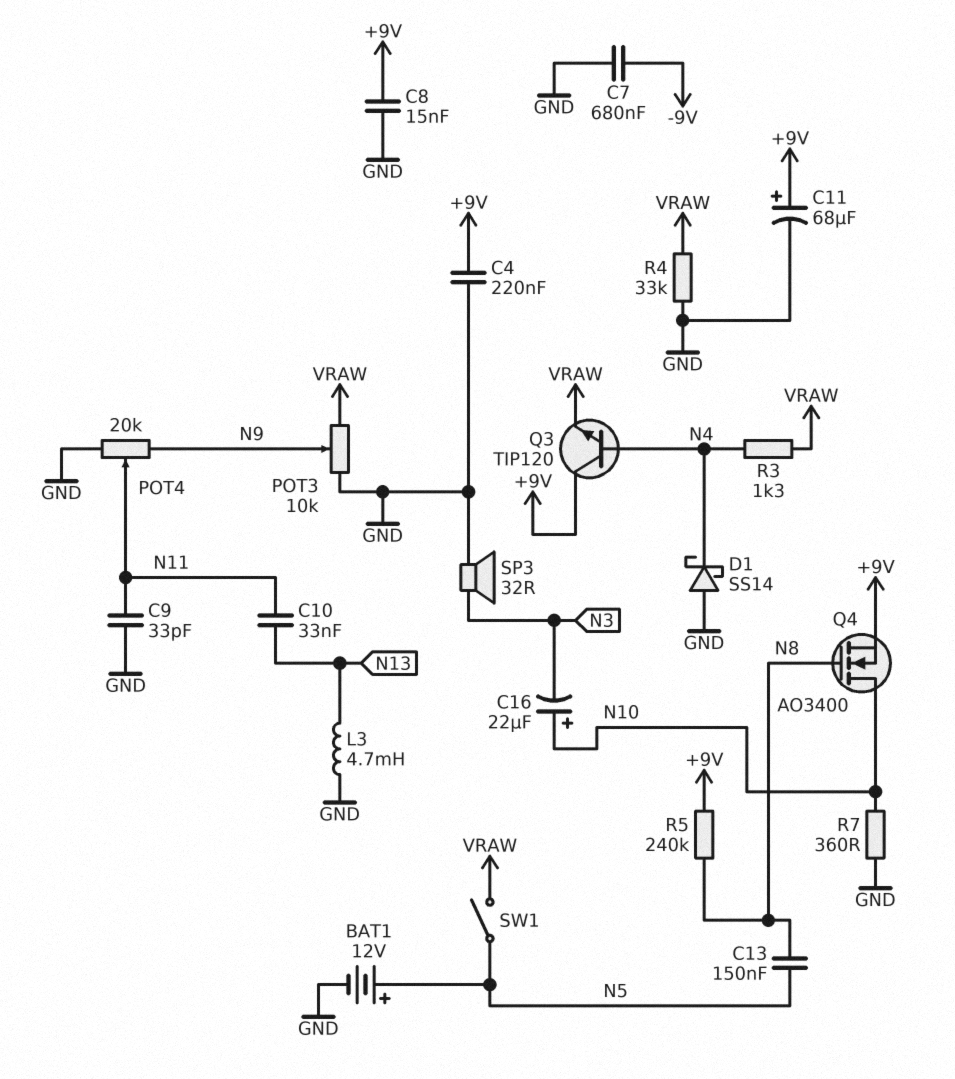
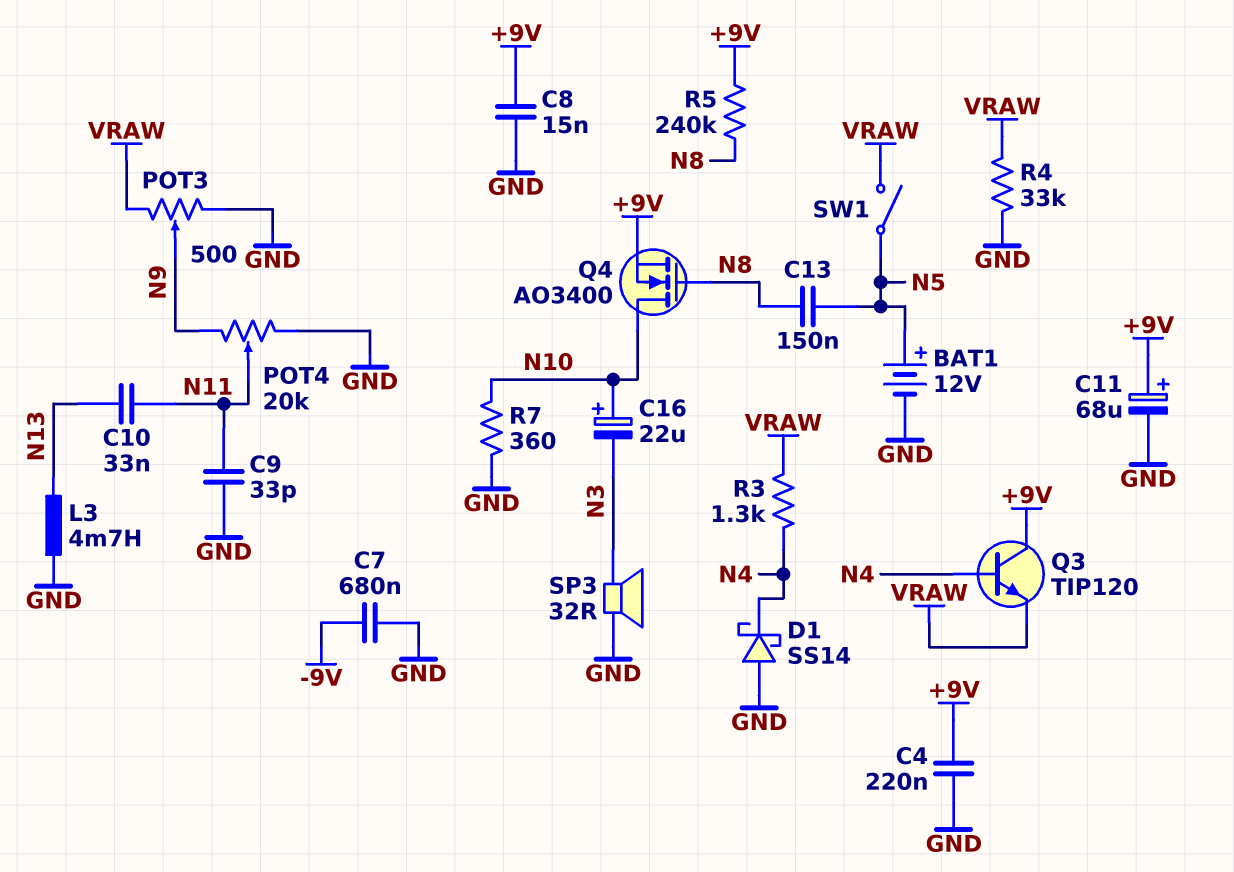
POT3: 10k (GND, VRAW, wiper N9) -> 500 (GND, VRAW, wiper N9)

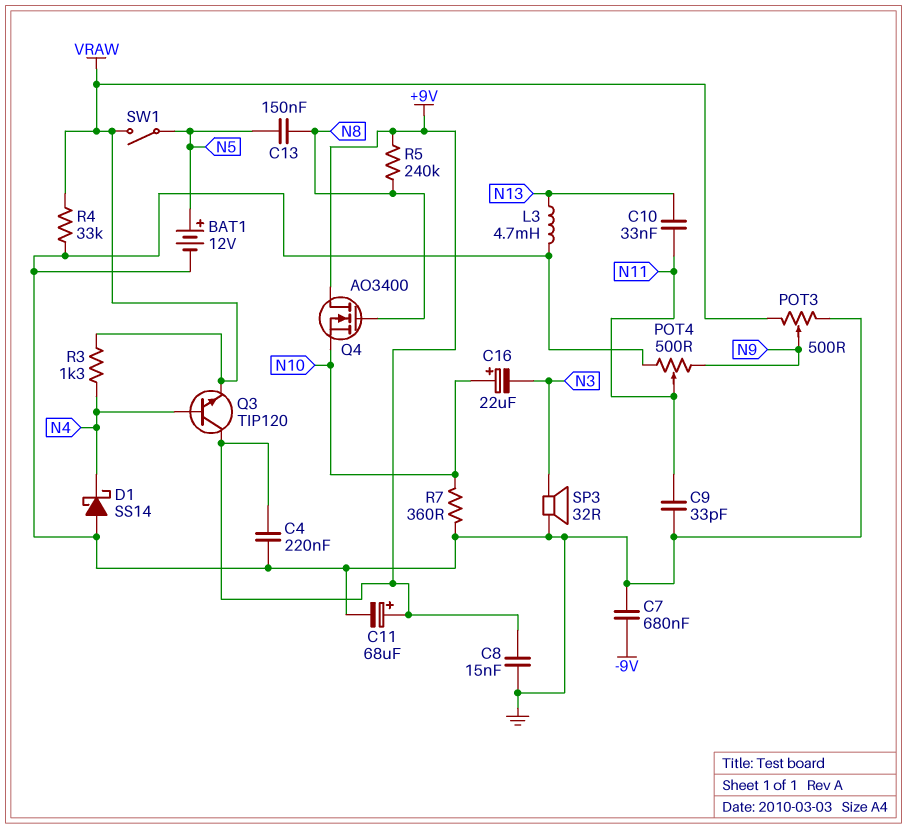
POT4: 20k (GND, N9, wiper N11) -> 500 (GND, N9, wiper N11)
Q4: NMOS AO3400 (G N8, D N10, S +9V) -> NMOS AO3400 (G N8, D +9V, S N10)

